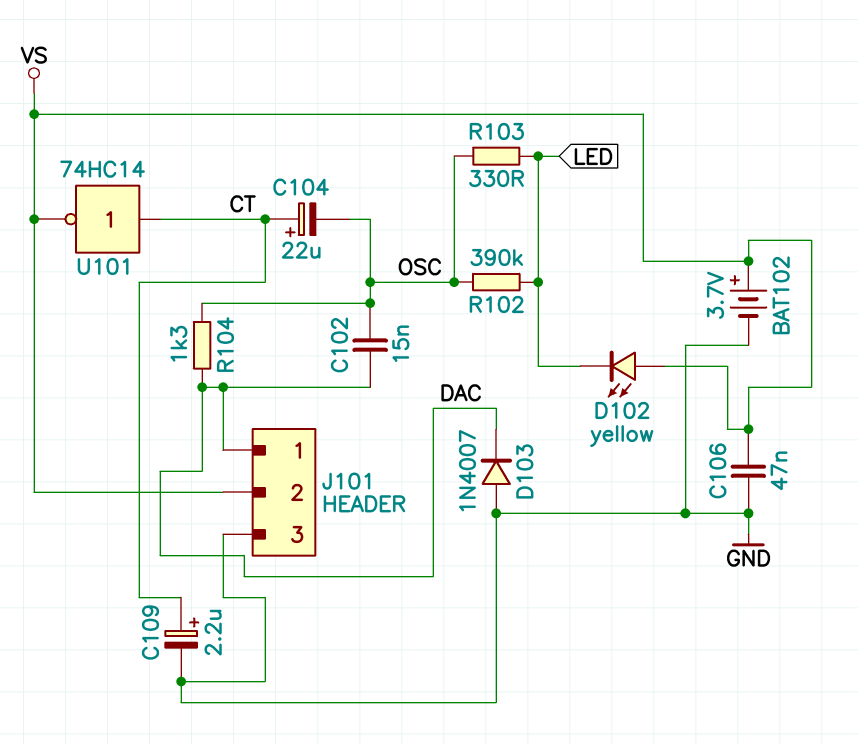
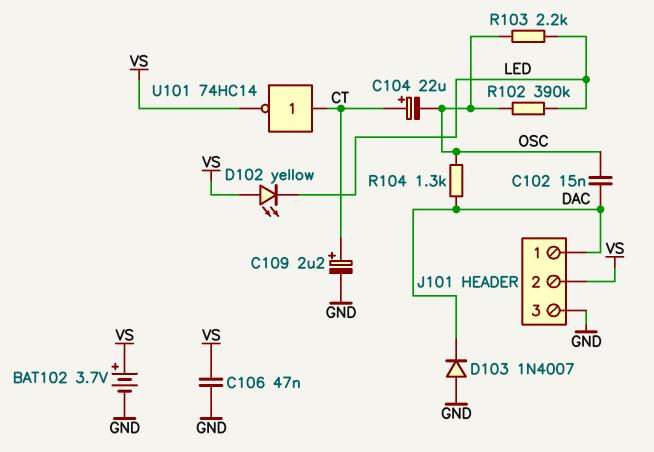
R103: 330 (LED, OSC) -> 2.2k (LED, OSC)

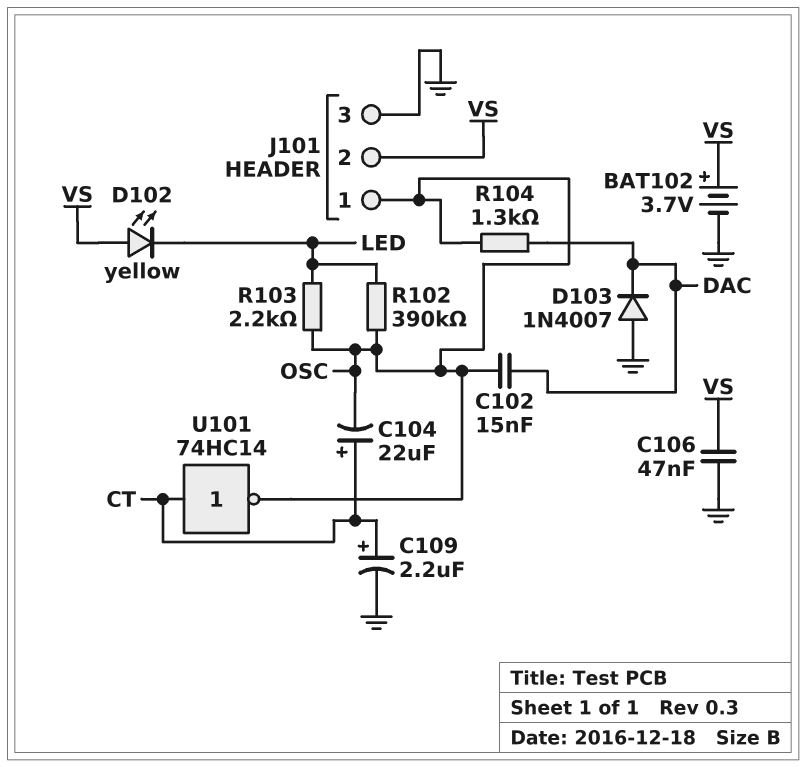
J101 pin 1: DAC -> OSC
U101: NOT 74HC14 (in CT, out VS) -> NOT 74HC14 (in CT, out OSC)

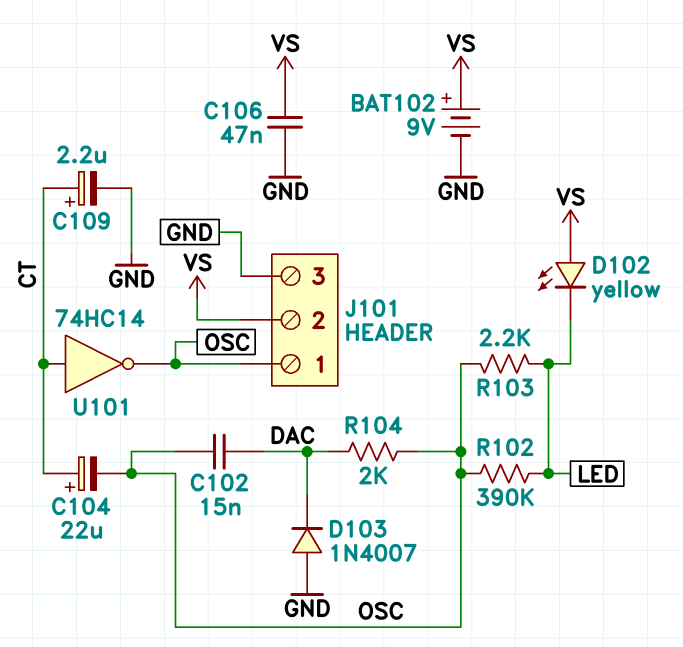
BAT102: 3.7V (plus VS, minus GND) -> 9V (plus VS, minus GND)
R104: 1.3k (DAC, OSC) -> 2k (DAC, OSC)

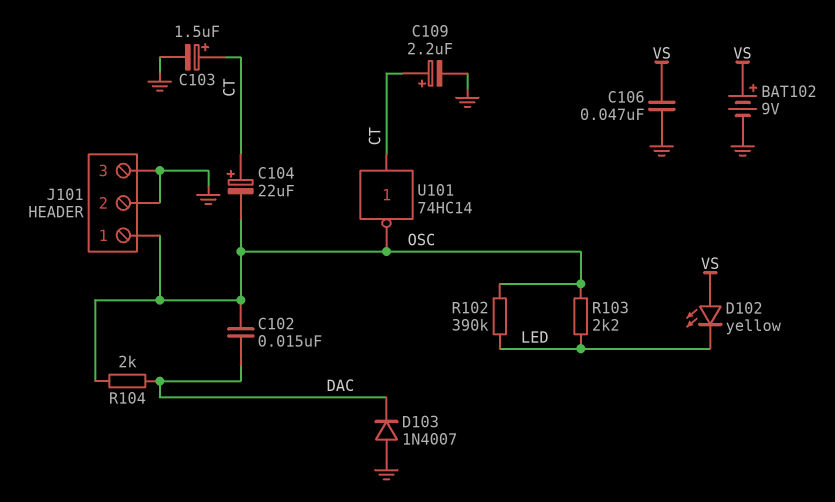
C103: none -> 1.5uF (plus CT, minus GND)
J101 pin 2: VS -> GND

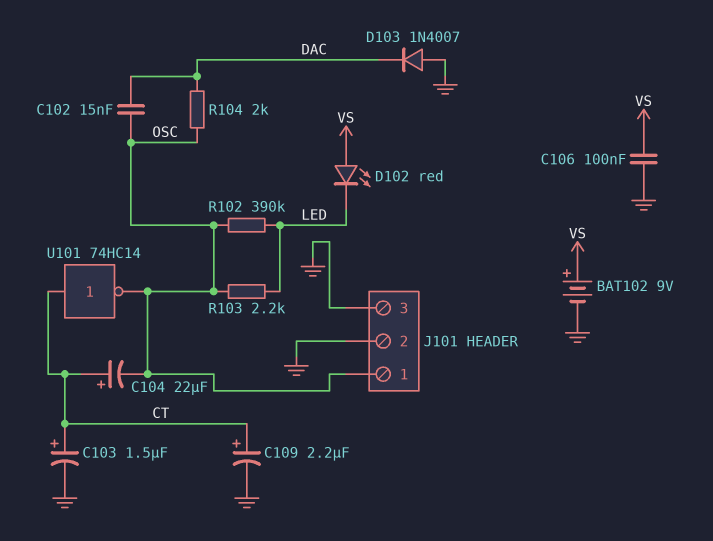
C106: 47nF (GND, VS) -> 100nF (GND, VS)
D102: LED yellow (A VS, K LED) -> LED red (A VS, K LED)

